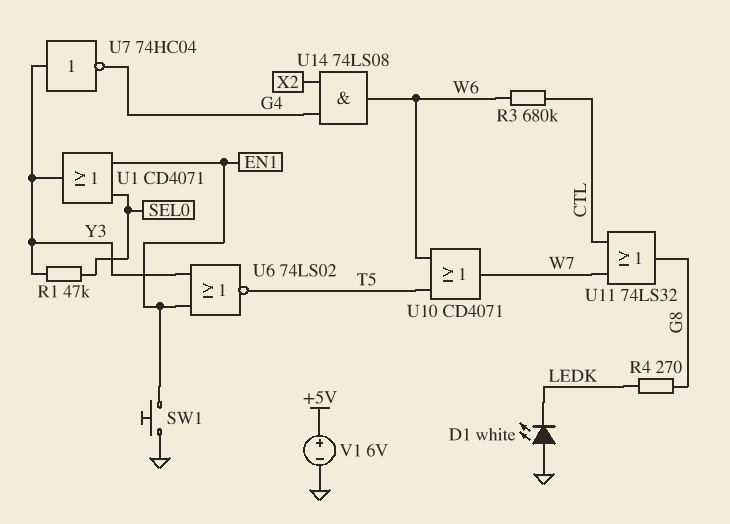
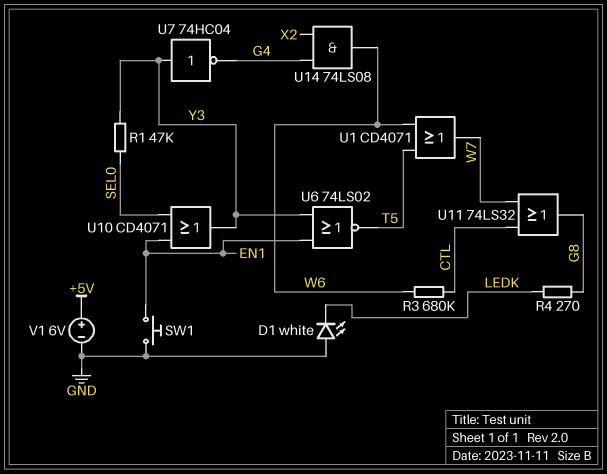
U1: OR CD4071 (in EN1, in SEL0, out Y3) -> OR CD4071 (in T5, in W6, out W7)
U10: OR CD4071 (in T5, in W6, out W7) -> OR CD4071 (in EN1, in SEL0, out Y3)

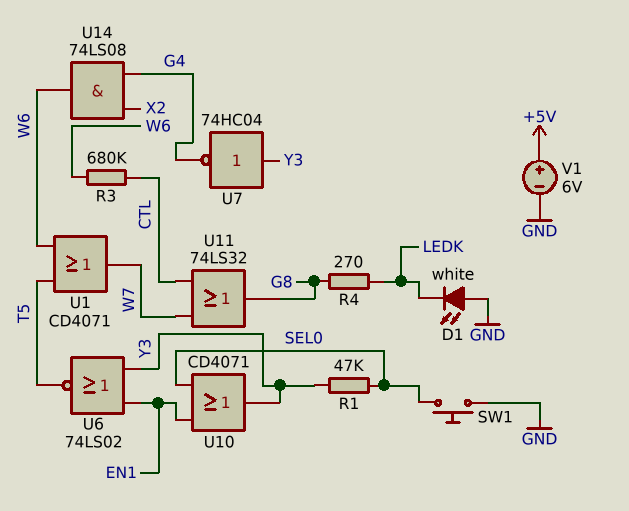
SW1: button (EN1, GND) -> button (GND, SEL0)

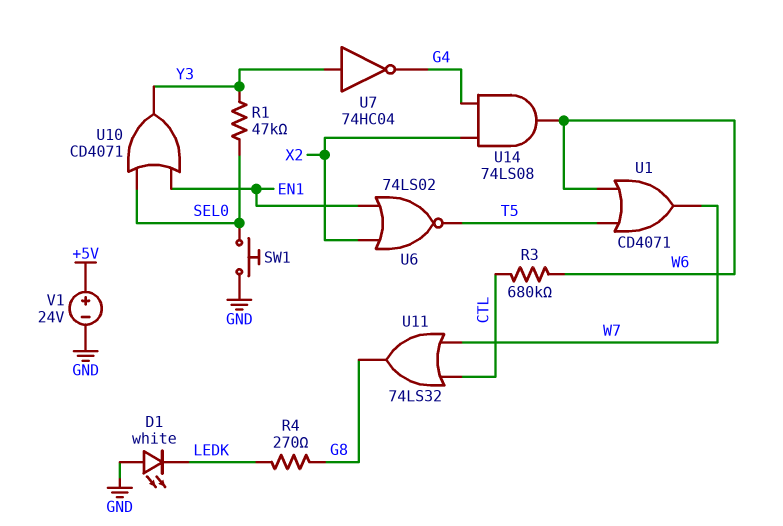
U6: NOR 74LS02 (in EN1, in Y3, out T5) -> NOR 74LS02 (in EN1, in X2, out T5)
V1: 6V (plus +5V, minus GND) -> 24V (plus +5V, minus GND)

